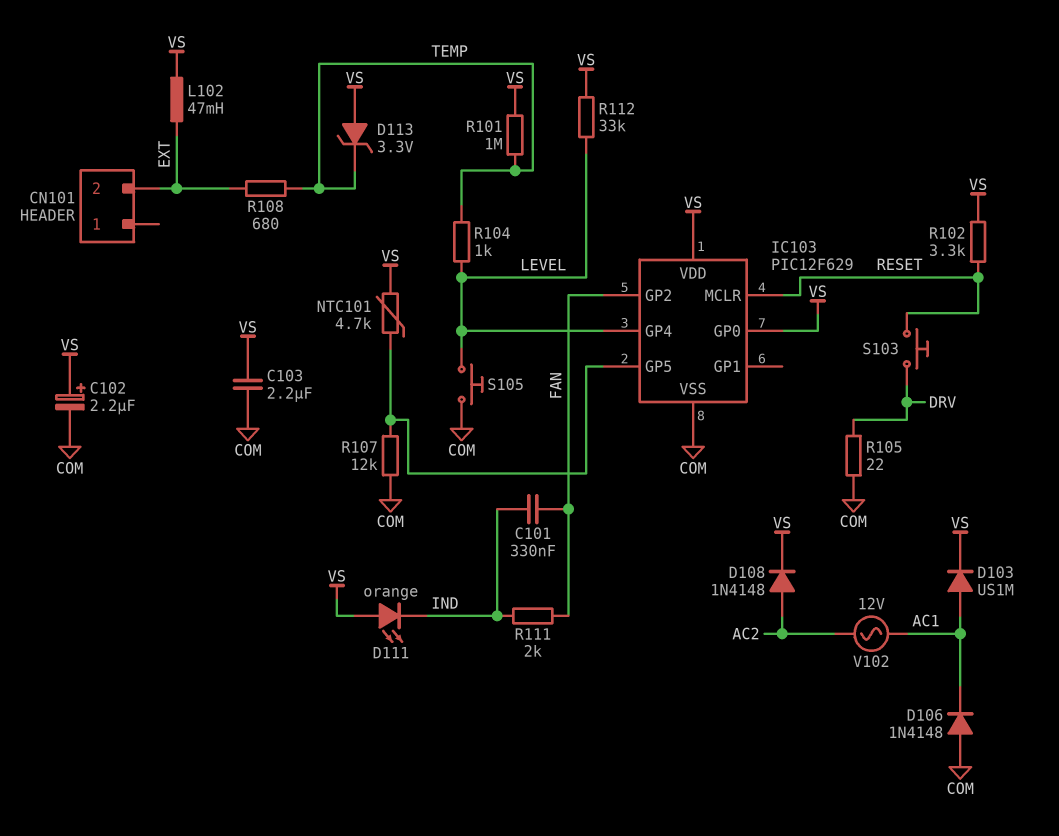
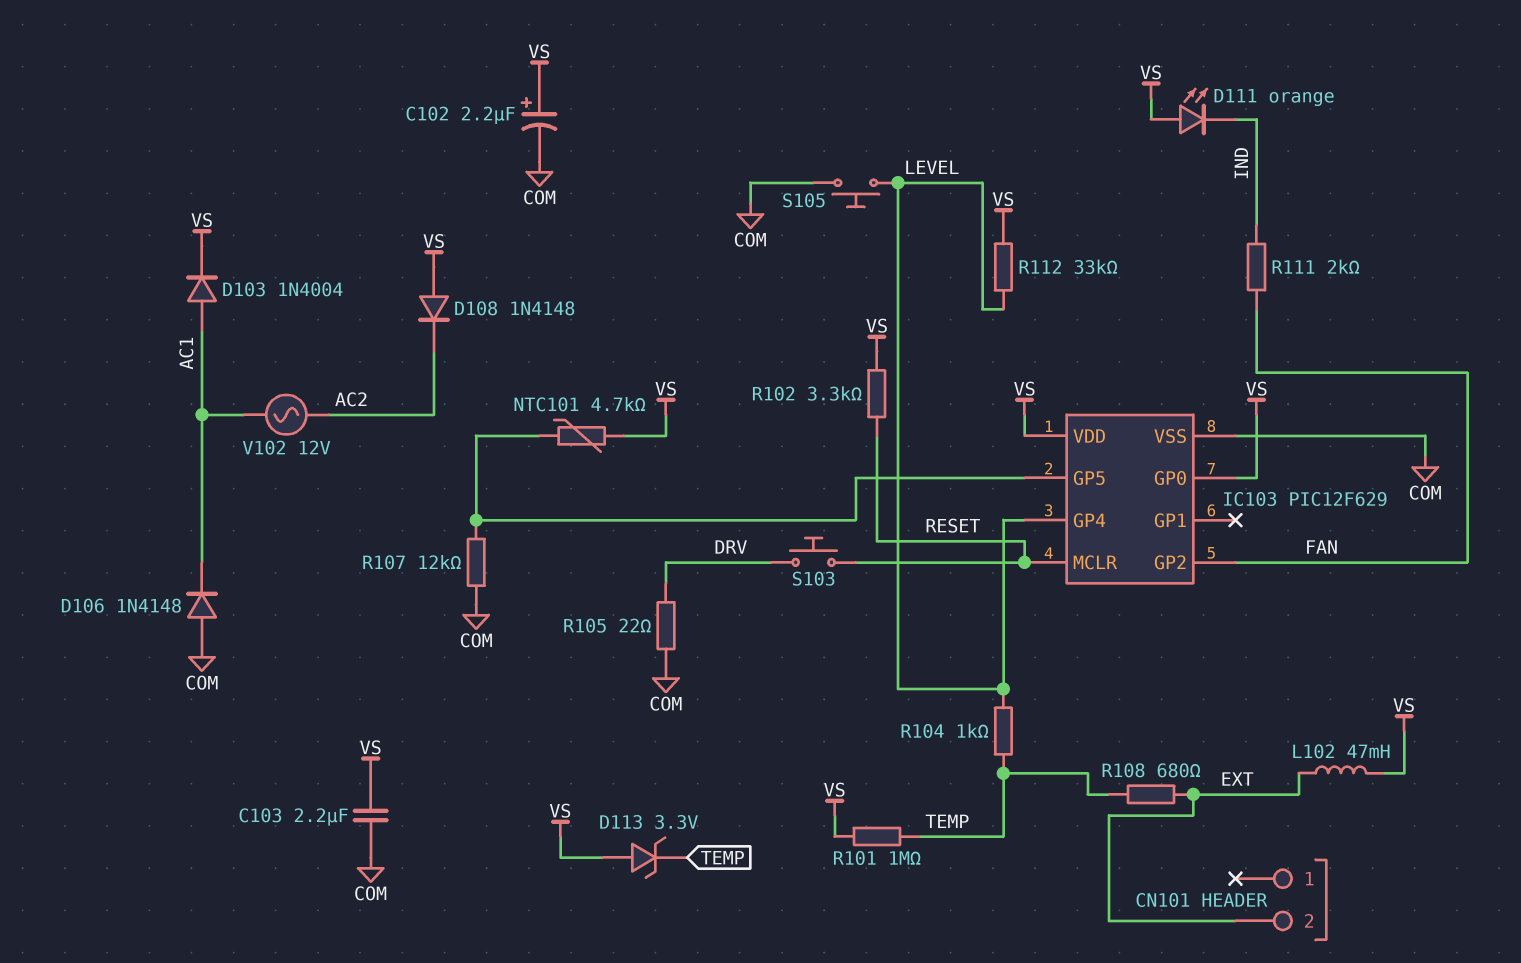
C101: 330nF (FAN, IND) -> none
D103: diode US1M (A AC1, K VS) -> diode 1N4004 (A AC1, K VS)
D108: diode 1N4148 (A AC2, K VS) -> diode 1N4148 (A VS, K AC2)

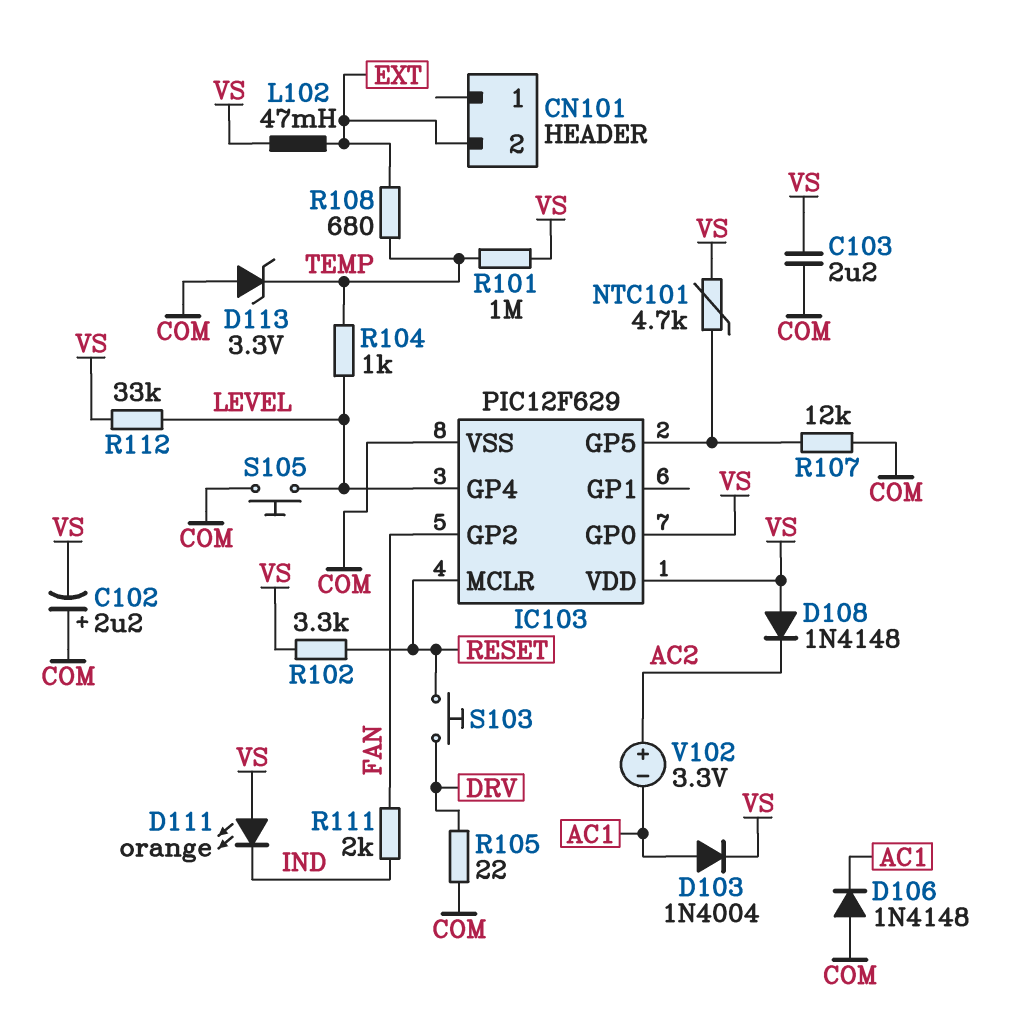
C102: 2.2uF (plus VS, minus COM) -> 2.2uF (plus COM, minus VS)
D113: zener 3.3V (A VS, K TEMP) -> zener 3.3V (A COM, K TEMP)
V102: AC 12V (AC1, AC2) -> 3.3V (plus AC2, minus AC1)

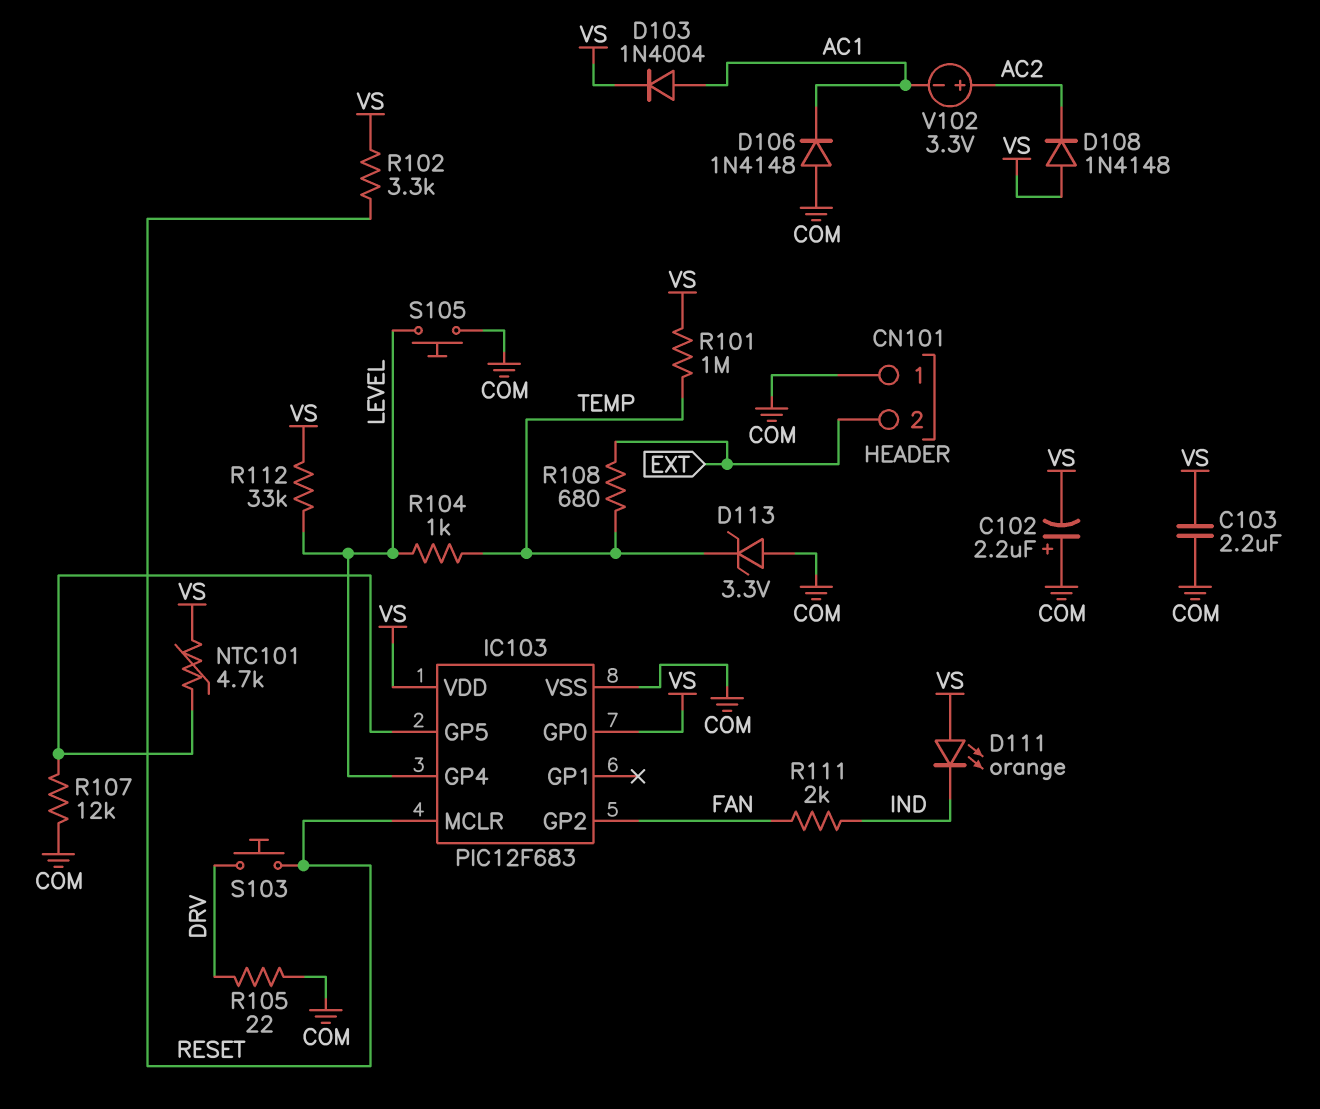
CN101 pin 1: none -> COM
IC103: PIC12F629 -> PIC12F683
L102: 47mH (EXT, VS) -> none

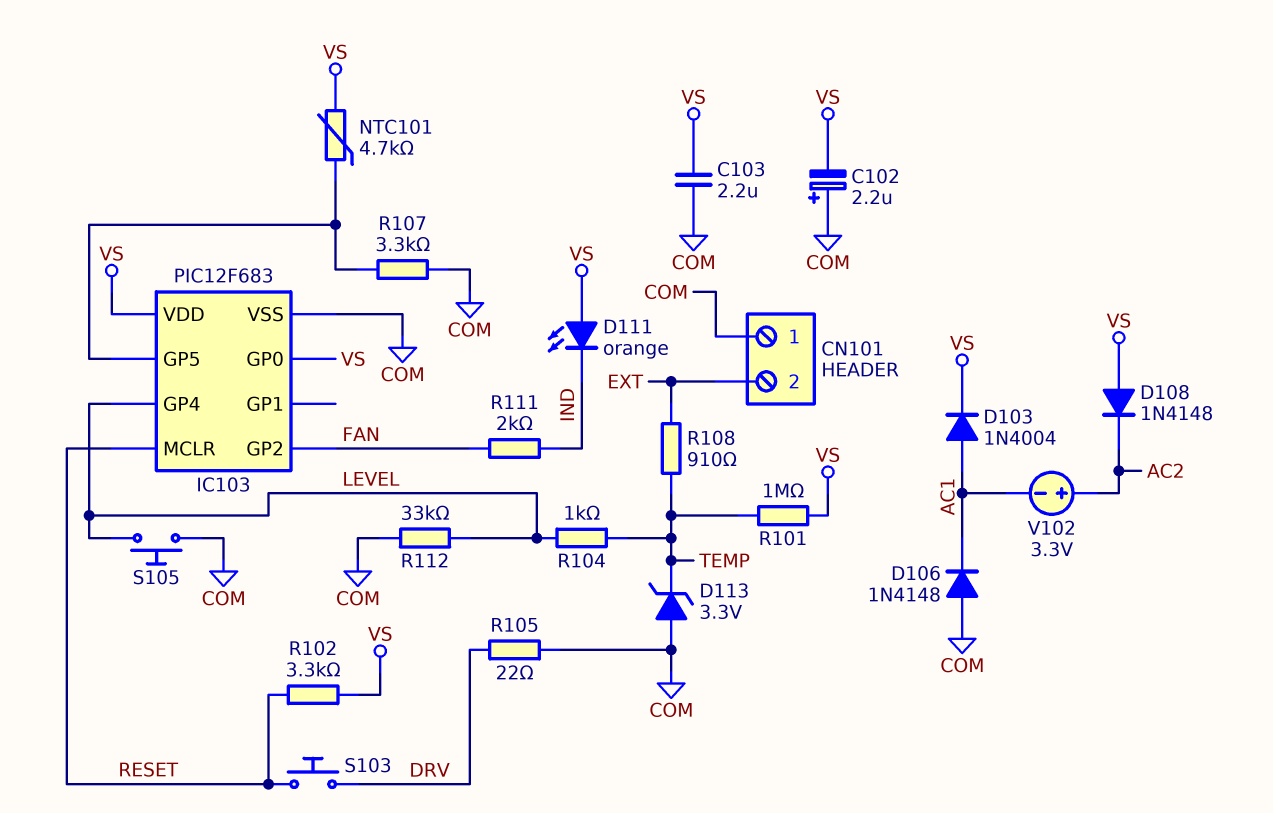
R107: 12k (COM, IC103/GP5) -> 3.3k (COM, IC103/GP5)
R108: 680 (EXT, TEMP) -> 910 (EXT, TEMP)
R112: 33k (LEVEL, VS) -> 33k (COM, LEVEL)

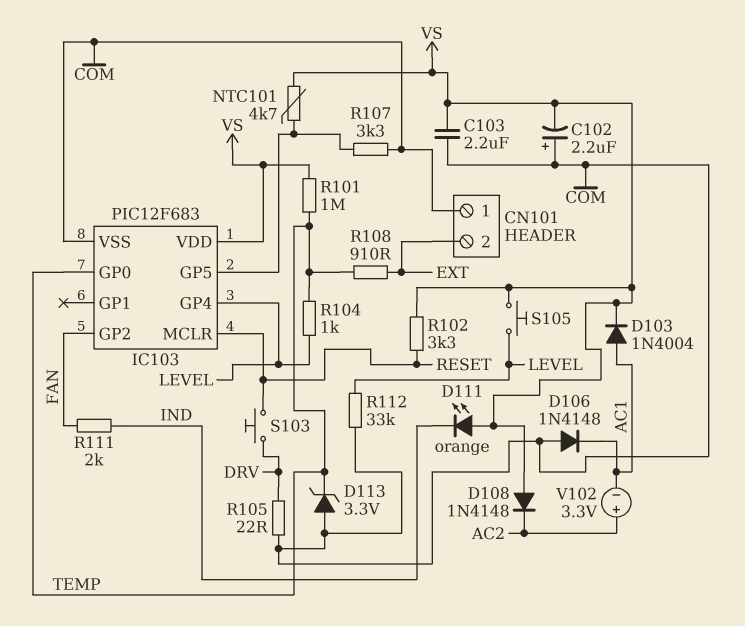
IC103 pin GP0: VS -> TEMP
S105: button (COM, LEVEL) -> button (LEVEL, VS)

